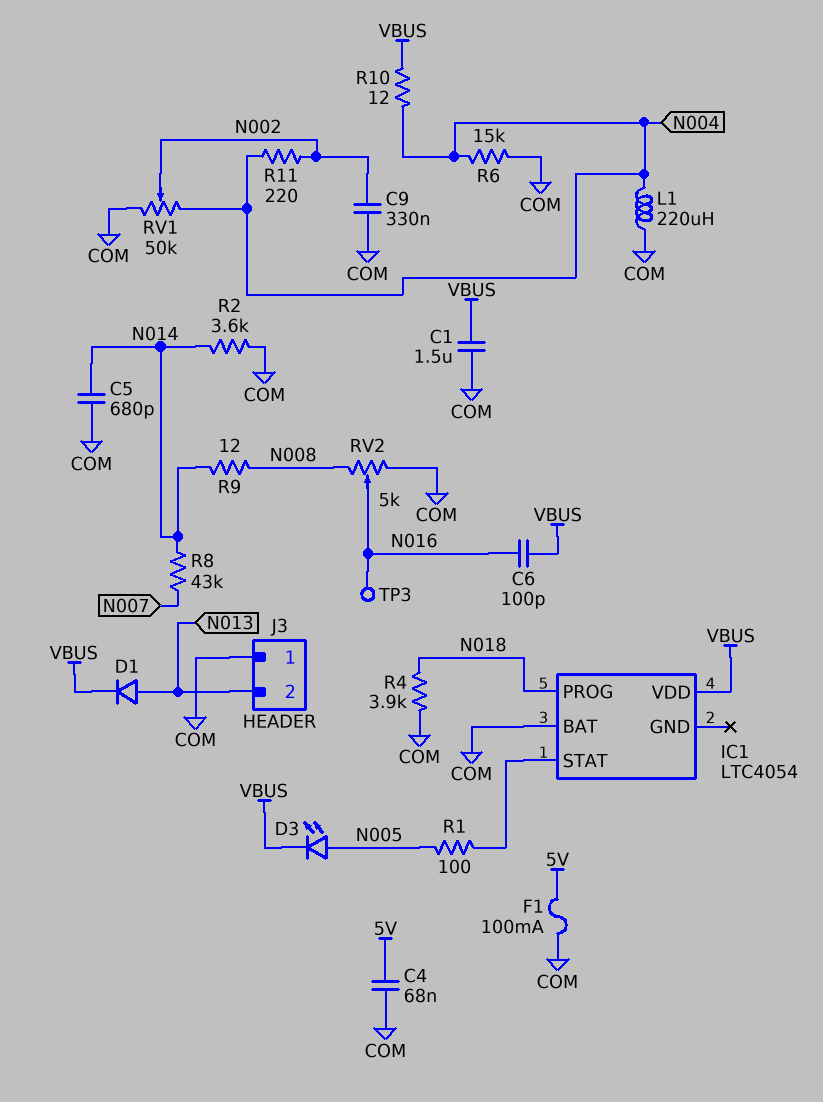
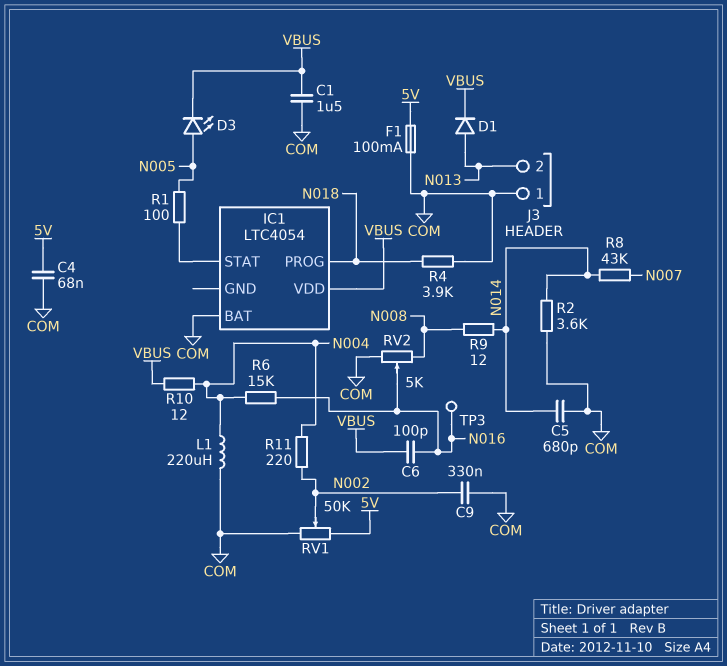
R6: 15k (COM, N004) -> 15k (N004, N016)
RV1: 50k (COM, N004, wiper N002) -> 50k (5V, COM, wiper N002)

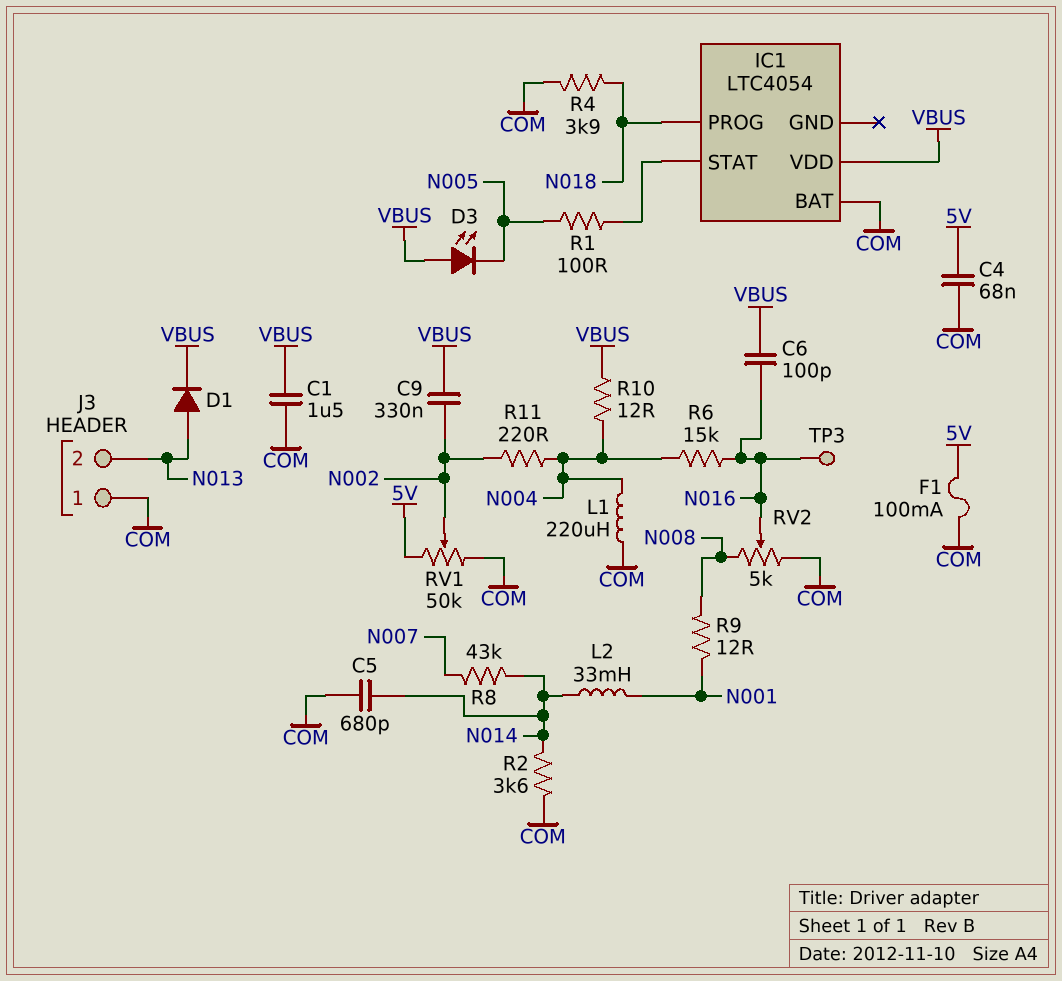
C9: 330nF (COM, N002) -> 330nF (N002, VBUS)
D3: LED (A N005, K VBUS) -> LED (A VBUS, K N005)
L2: none -> 33mH (N001, N014)
R9: 12 (N008, N014) -> 12 (N001, N008)

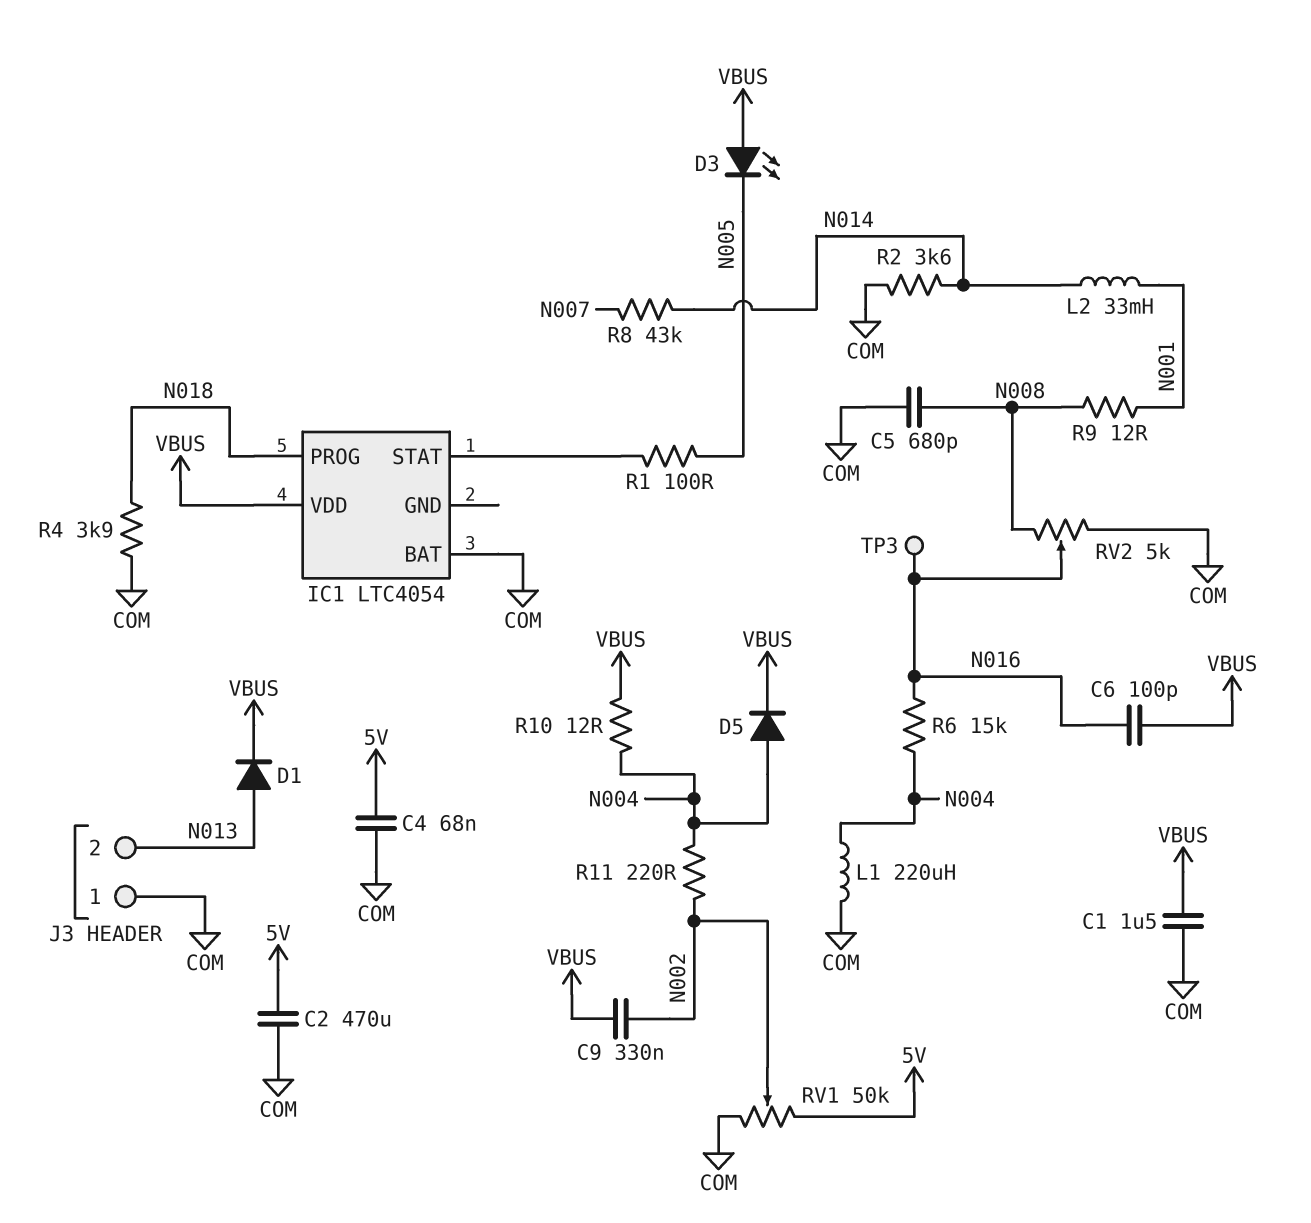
C2: none -> 470uF (5V, COM)
C5: 680pF (COM, N014) -> 680pF (COM, N008)
D5: none -> diode (A N004, K VBUS)
F1: 100mA (5V, COM) -> none

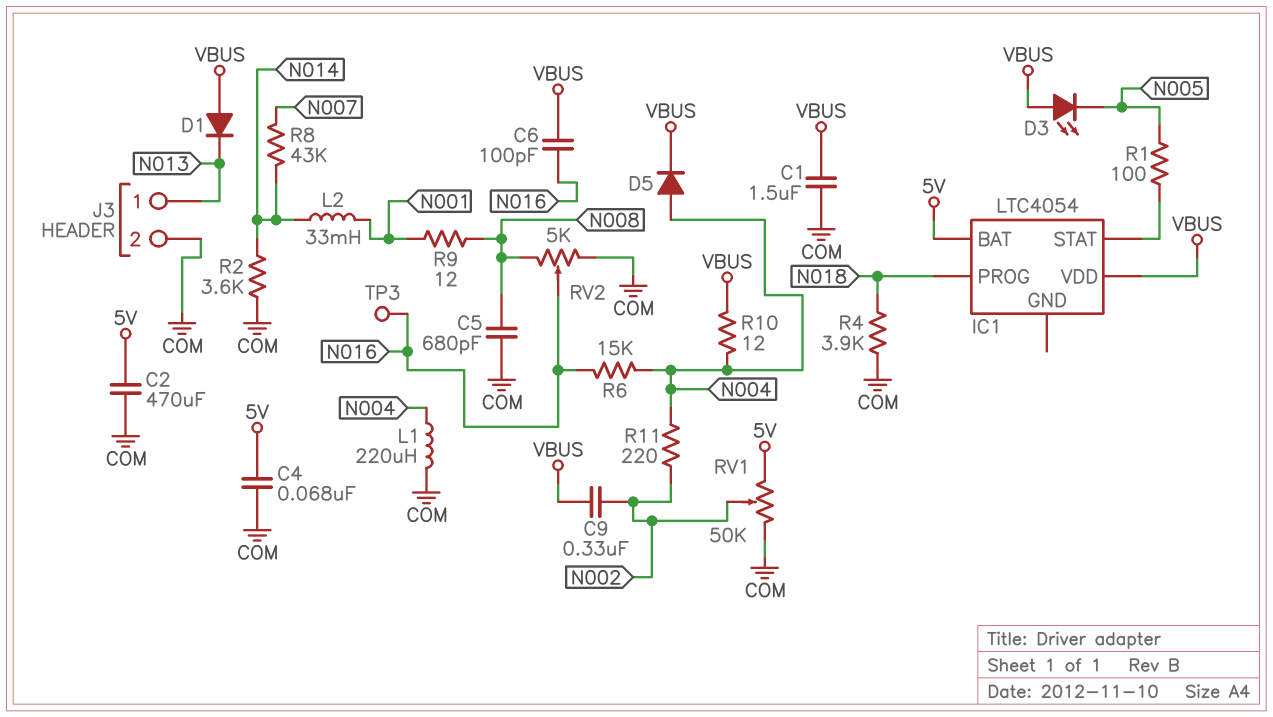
D1: diode (A N013, K VBUS) -> diode (A VBUS, K N013)
IC1 pin BAT: COM -> 5V
J3 pin 1: COM -> N013
J3 pin 2: N013 -> COM

